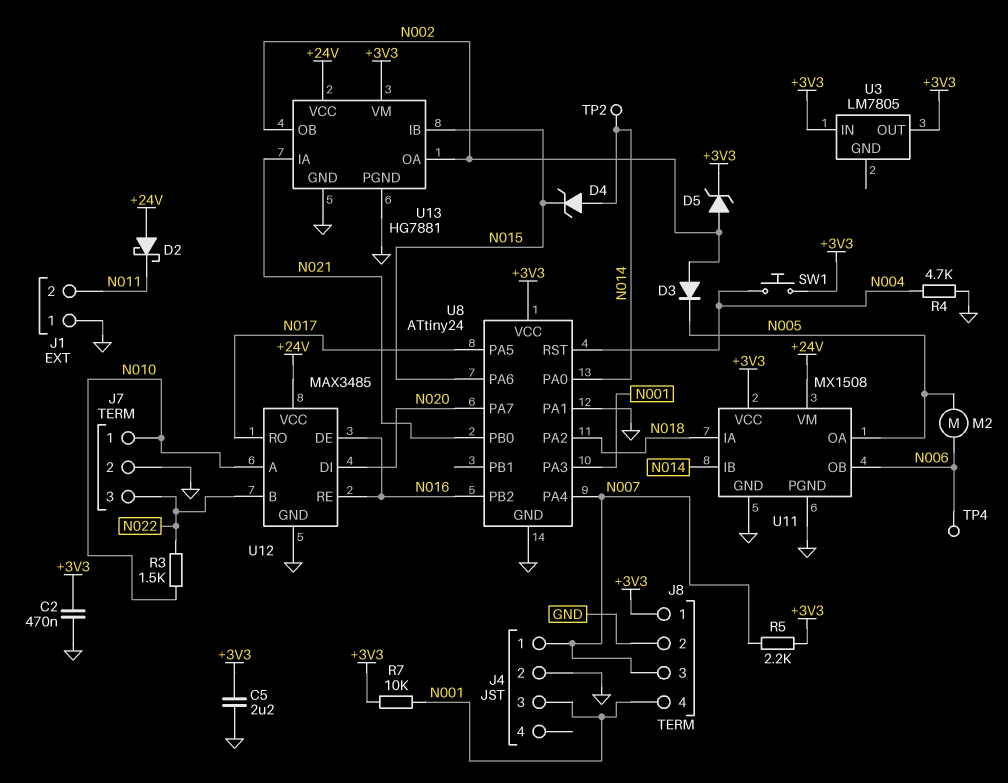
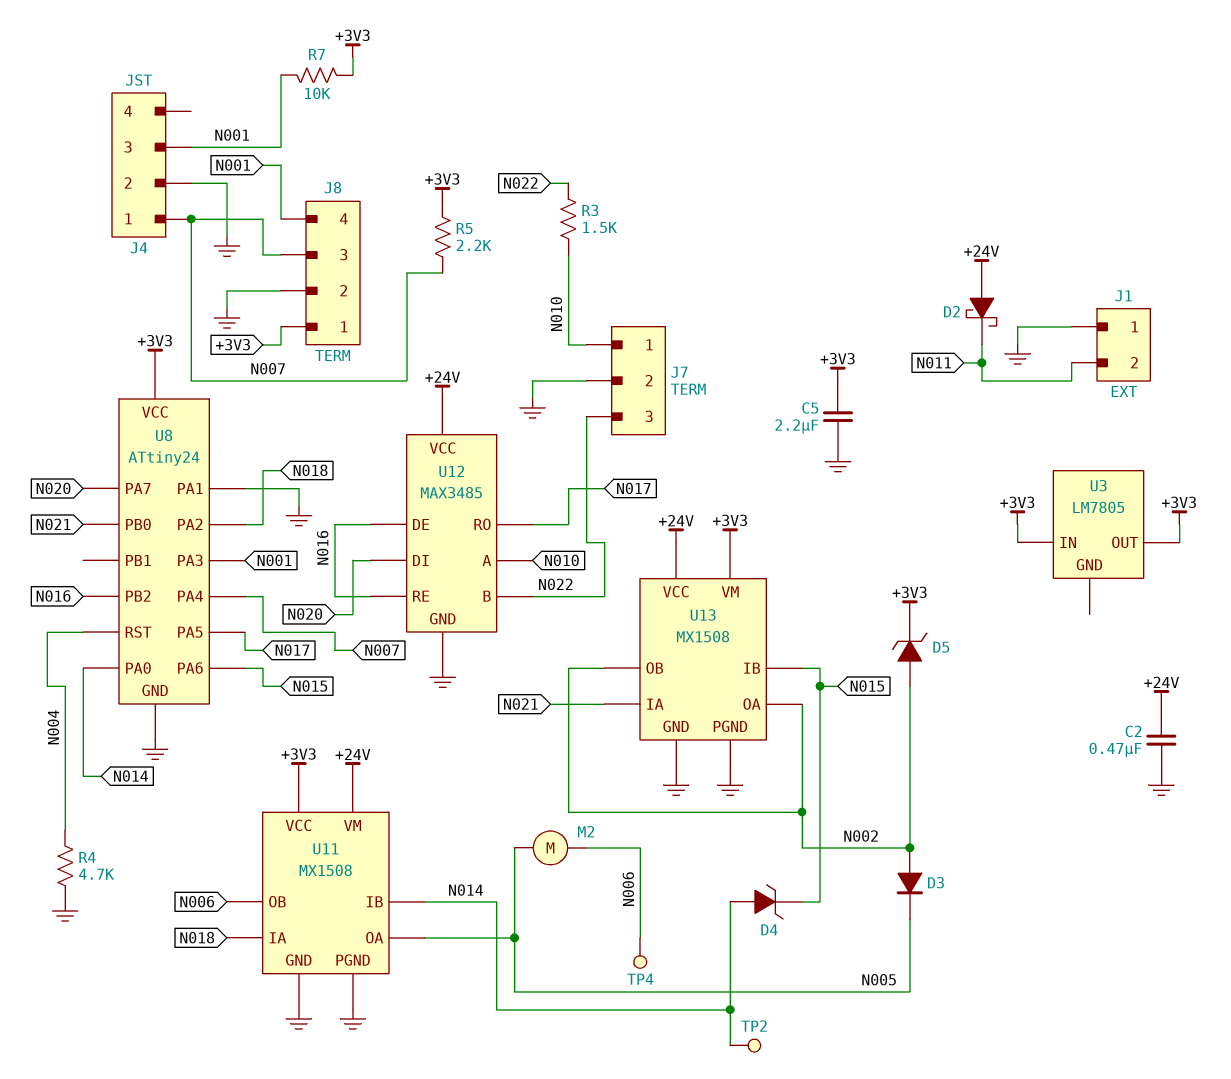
C2: 470nF (+3V3, GND) -> 470nF (+24V, GND)
SW1: button (+3V3, N004) -> none
U13: HG7881 -> MX1508

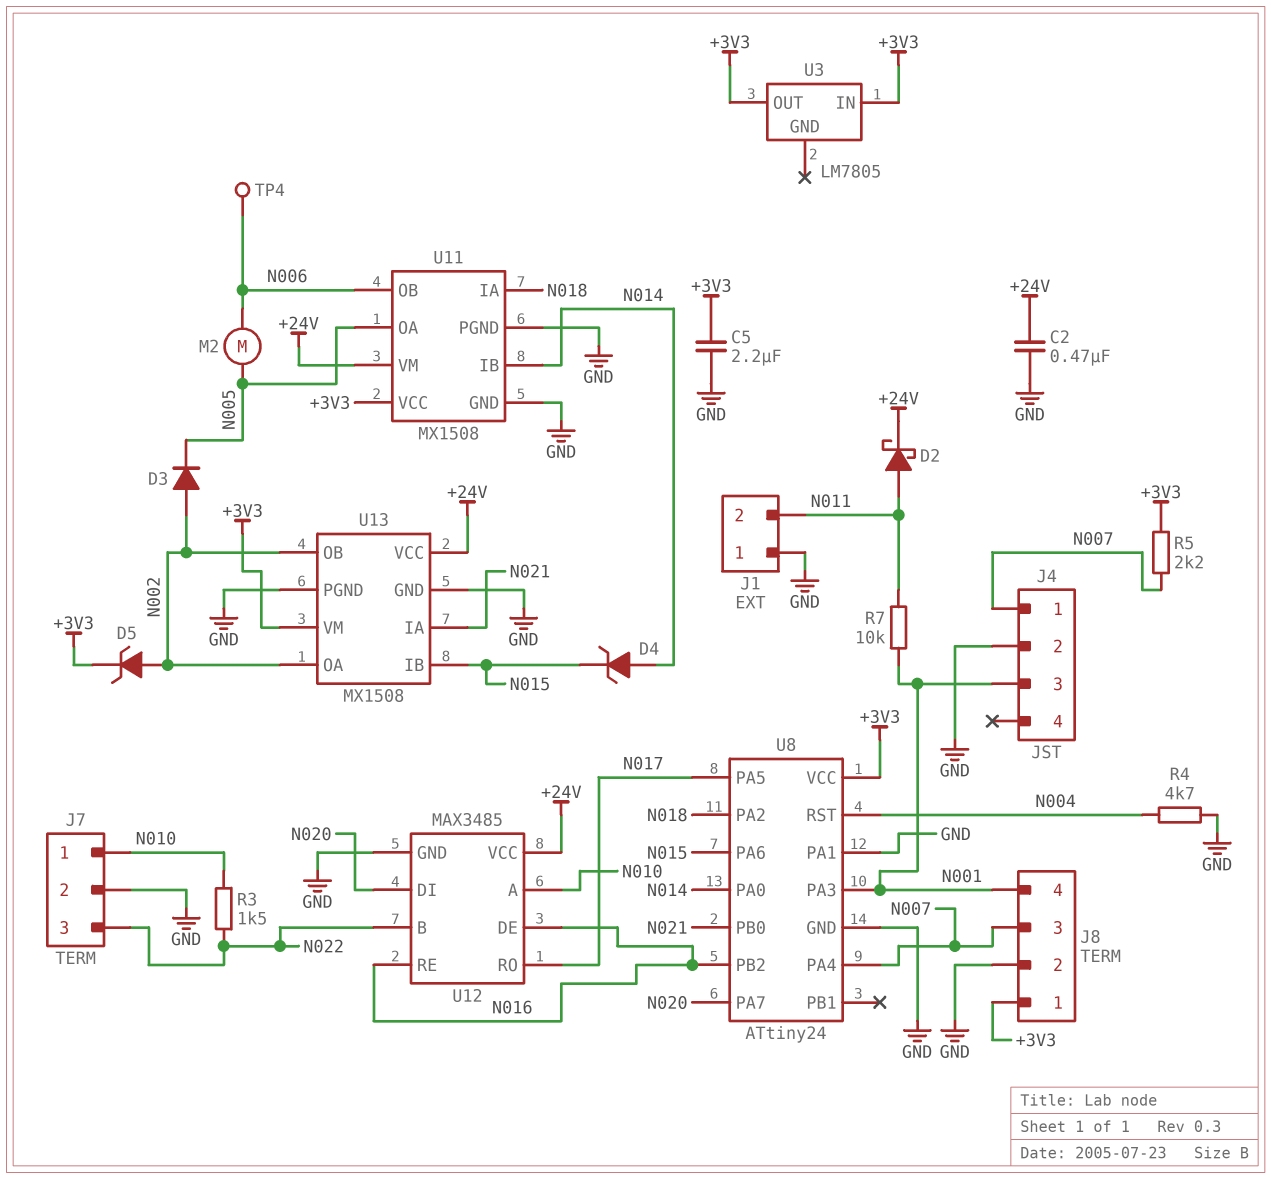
D2: schottky (A +24V, K N011) -> schottky (A N011, K +24V)
R7: 10k (+3V3, N001) -> 10k (N001, N011)
TP2: test point (N014) -> none

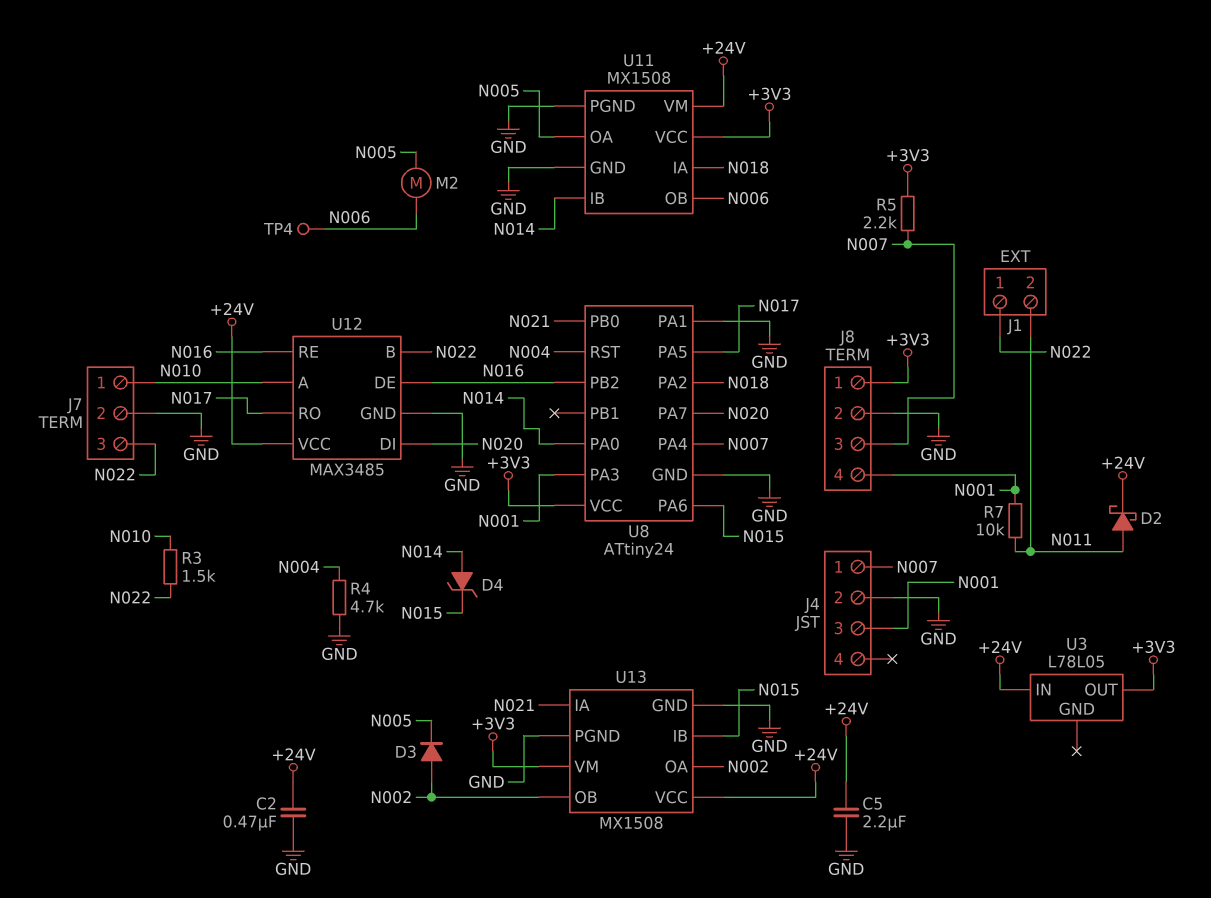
C5: 2.2uF (+3V3, GND) -> 2.2uF (+24V, GND)
D5: zener (A N002, K +3V3) -> none
J1 pin 1: GND -> N022
U3: LM7805 -> L78L05
U3 pin IN: +3V3 -> +24V

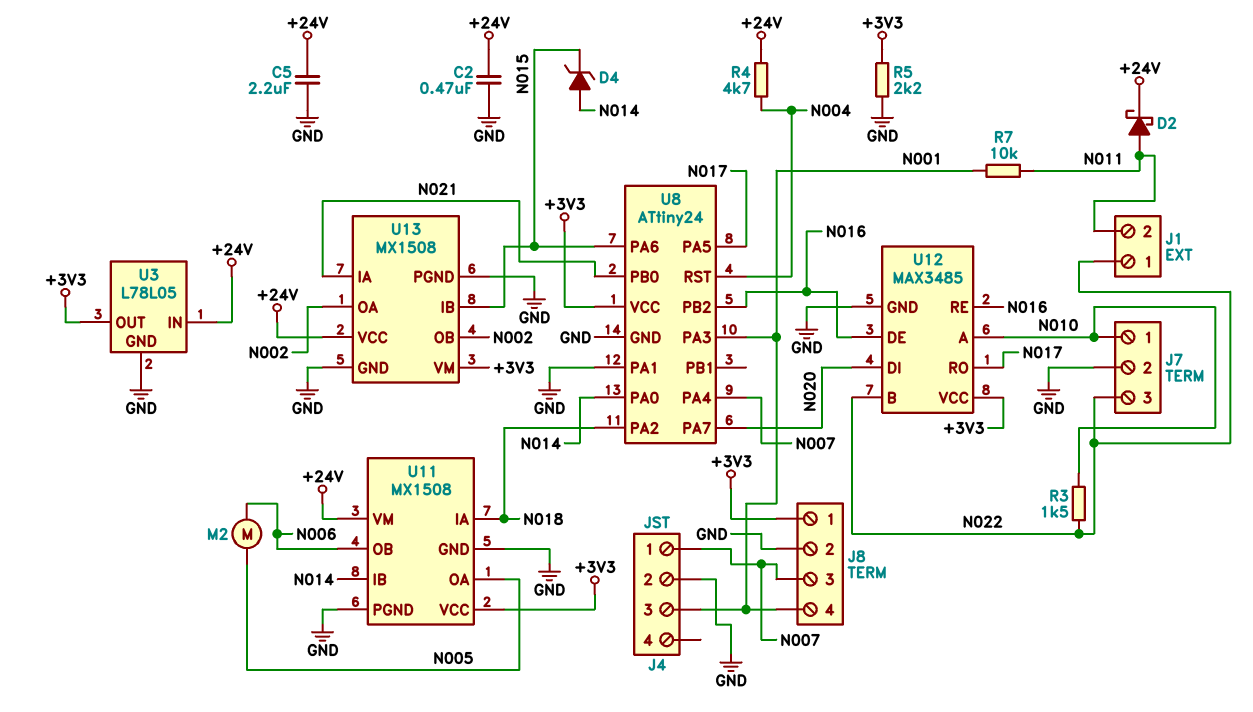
D3: diode (A N002, K N005) -> none
R4: 4.7k (GND, N004) -> 4.7k (+24V, N004)
R5: 2.2k (+3V3, N007) -> 2.2k (+3V3, GND)
TP4: test point (N006) -> none
U3 pin GND: none -> GND
U12 pin VCC: +24V -> +3V3

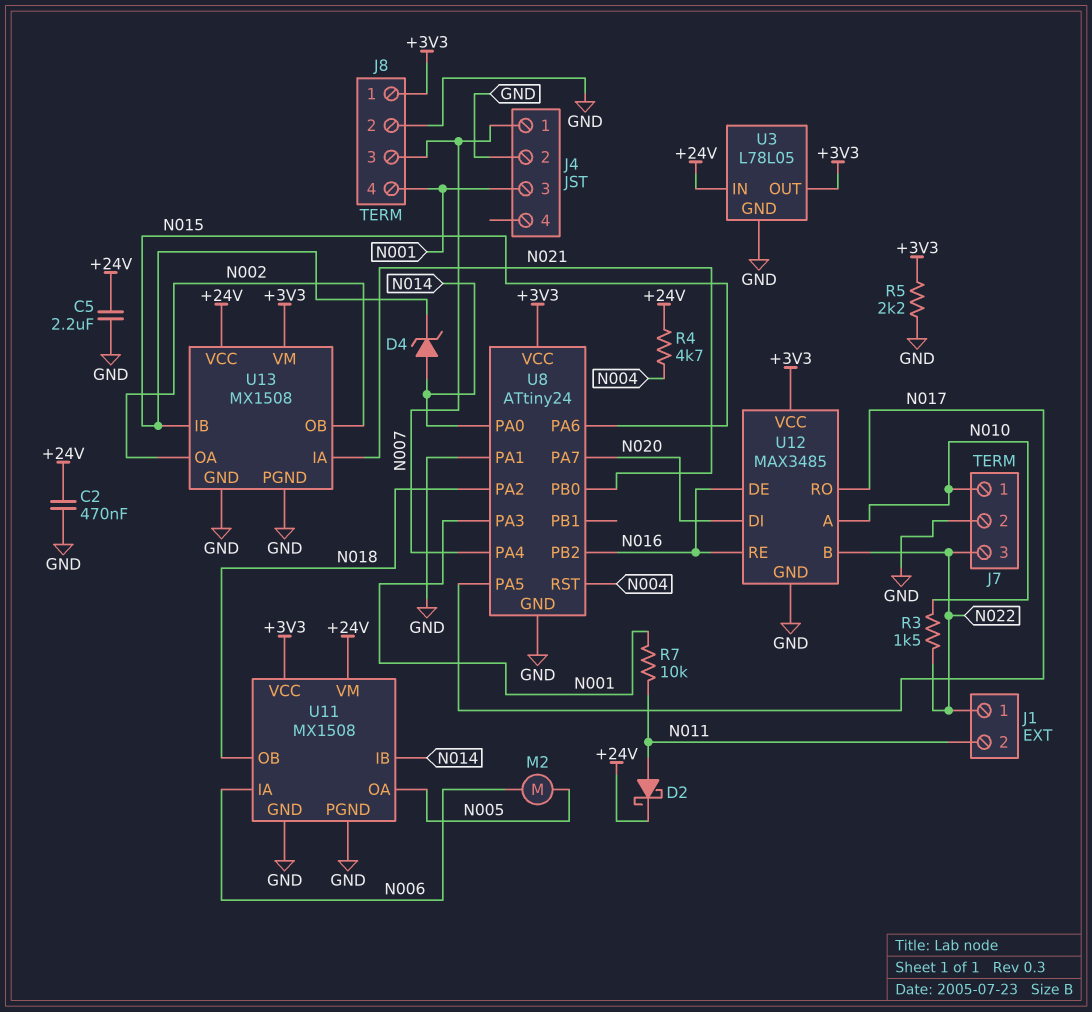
U11 pin IA: N018 -> N006
U11 pin OB: N006 -> N018

